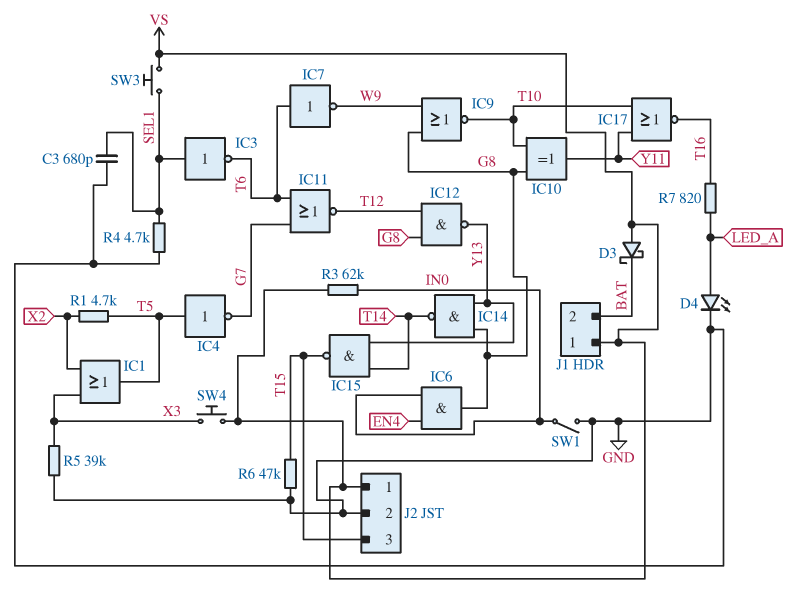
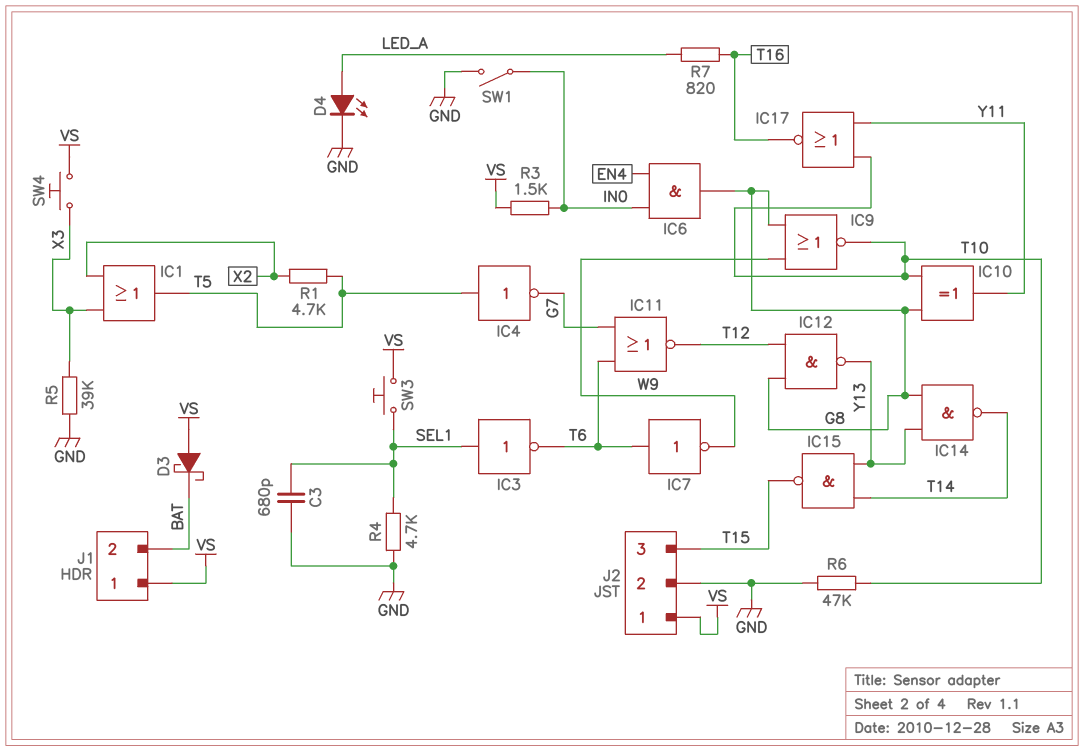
R3: 62k (IN0, VS) -> 1.5k (IN0, VS)
R6: 47k (GND, T15) -> 47k (GND, T10)

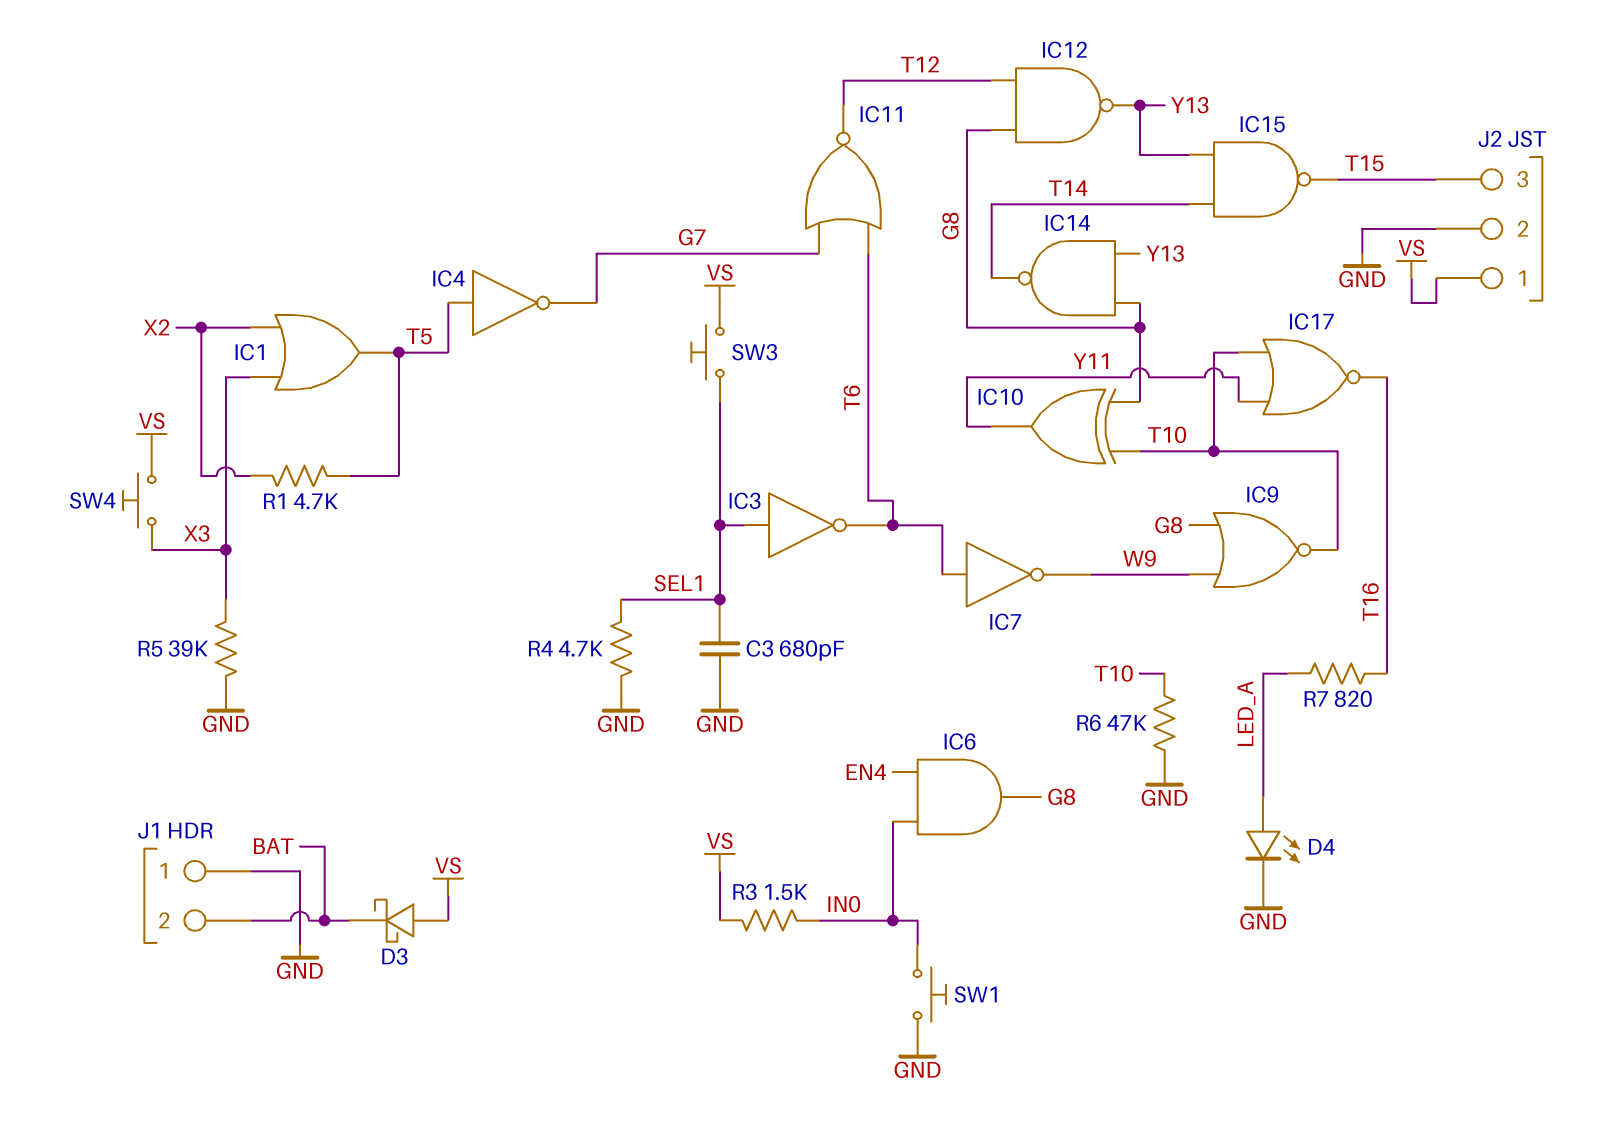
J1 pin 1: VS -> GND
SW1: switch (GND, IN0) -> button (GND, IN0)

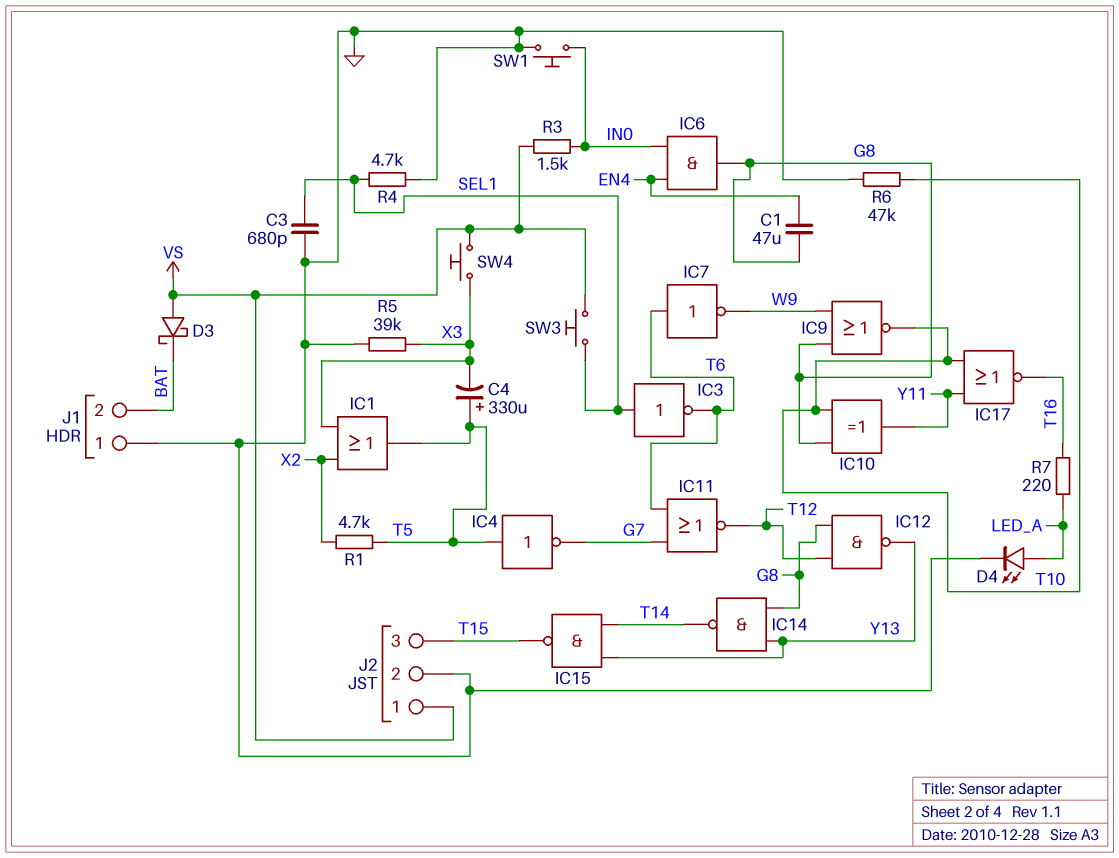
C1: none -> 47uF (EN4, G8)
C4: none -> 330uF (plus T5, minus X3)
R7: 820 (LED_A, T16) -> 220 (LED_A, T16)

